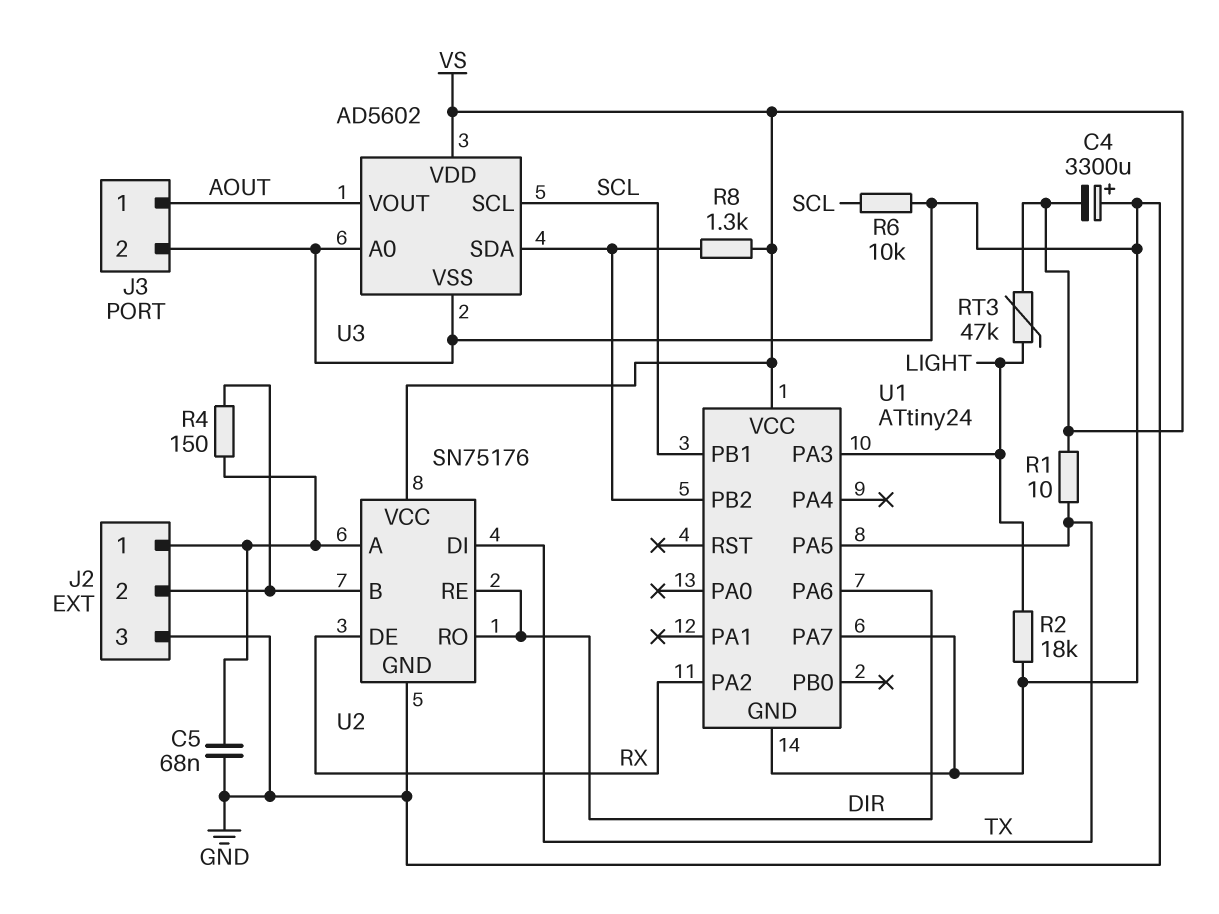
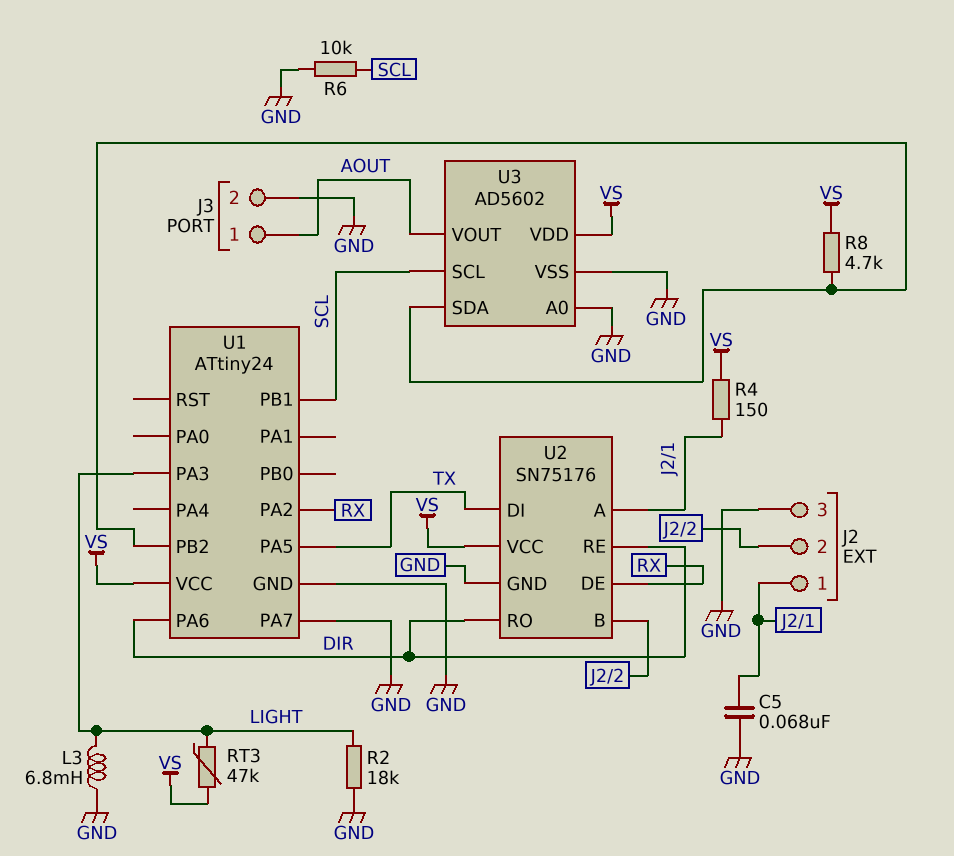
C4: 3300uF (plus GND, minus VS) -> none
L3: none -> 6.8mH (GND, LIGHT)
R1: 10 (TX, VS) -> none
R4: 150 (J2/1, J2/2) -> 150 (J2/1, VS)
R8: 1.3k (U1/PB2, VS) -> 4.7k (U1/PB2, VS)

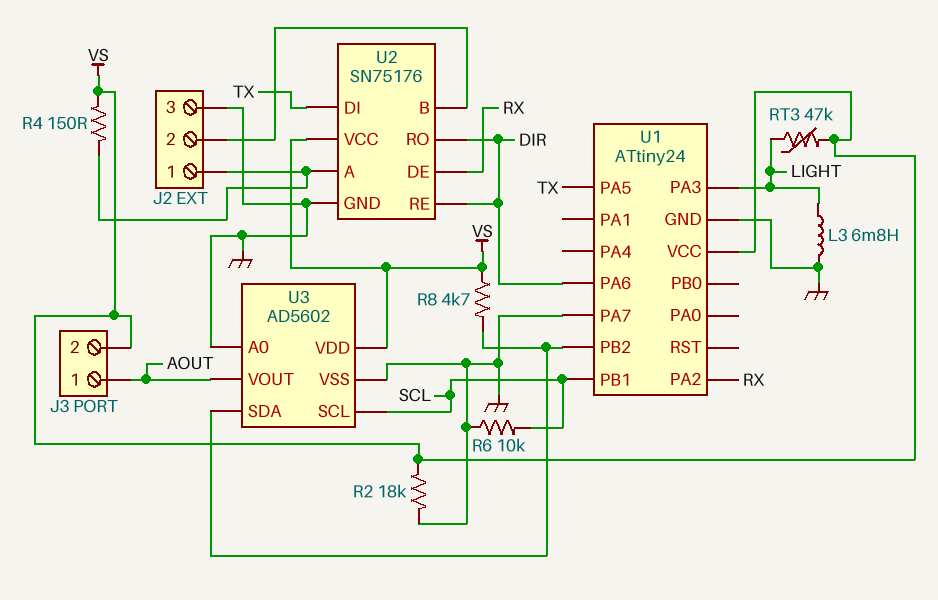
C5: 68nF (GND, J2/1) -> none
J3 pin 2: GND -> VS
R2: 18k (GND, LIGHT) -> 18k (GND, VS)

